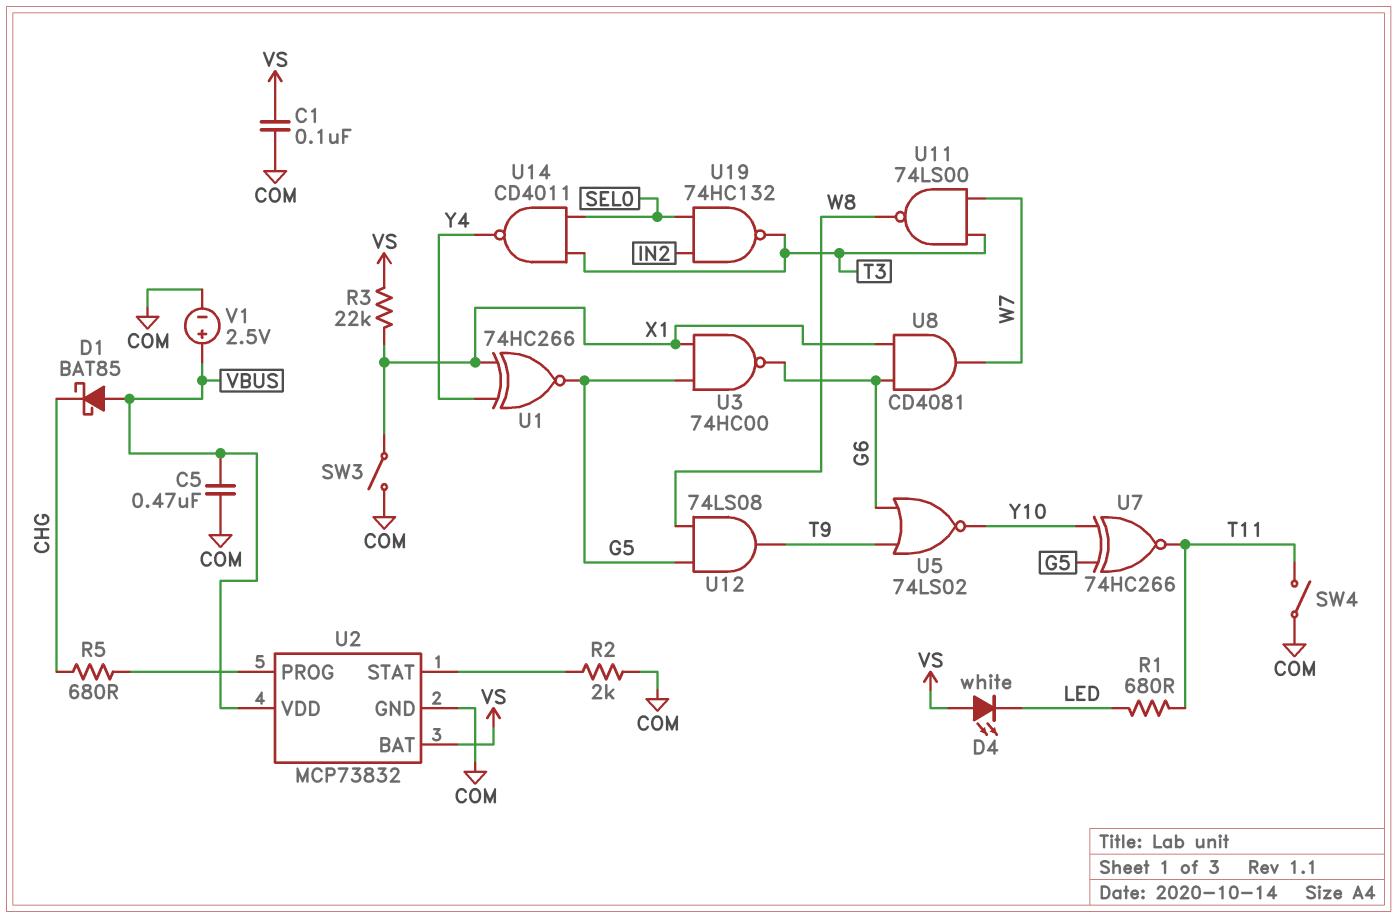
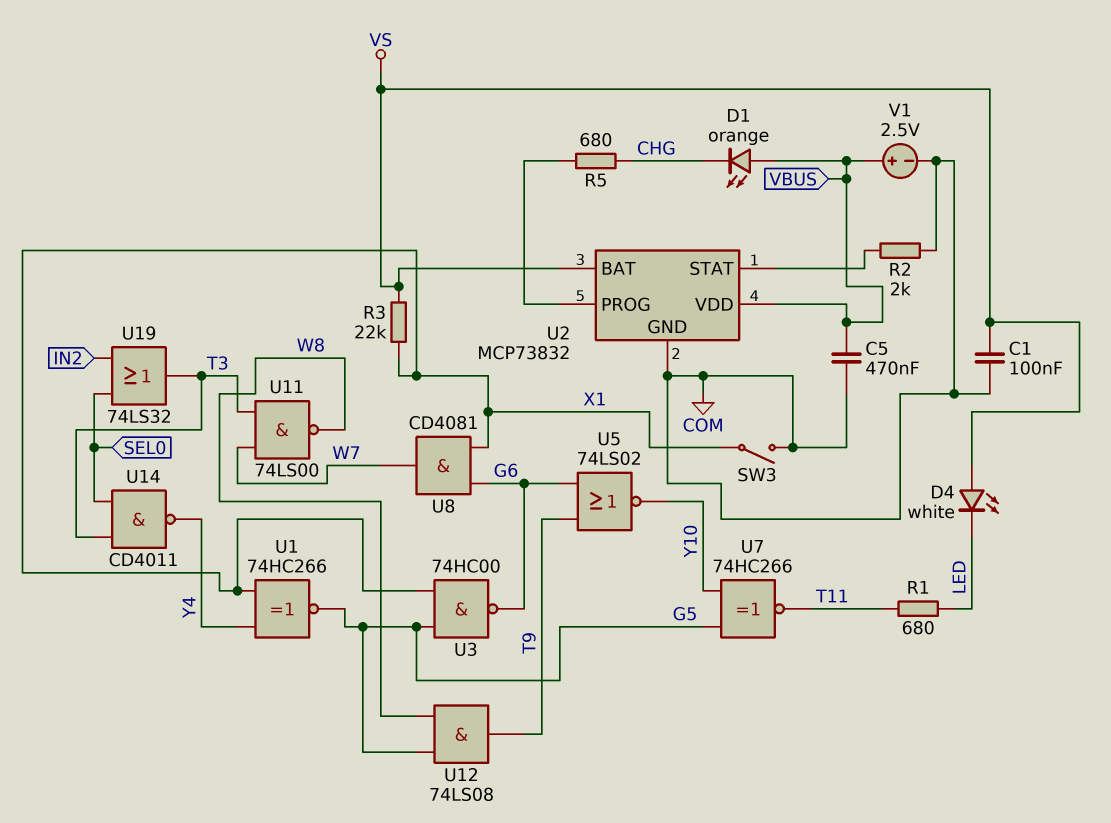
D1: schottky BAT85 (A VBUS, K CHG) -> LED orange (A VBUS, K CHG)
SW4: switch (COM, T11) -> none
U19: NAND 74HC132 (in IN2, in SEL0, out T3) -> OR 74LS32 (in IN2, in SEL0, out T3)

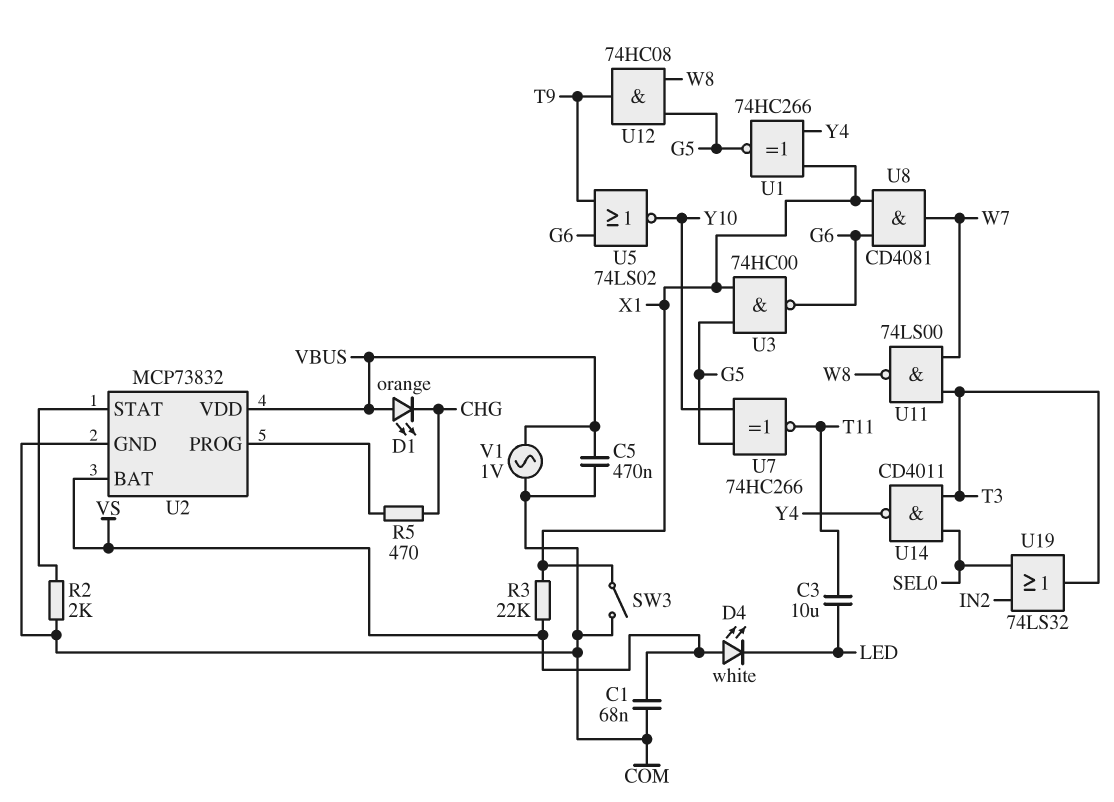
C1: 100nF (COM, VS) -> 68nF (COM, VS)
C3: none -> 10uF (LED, T11)
R1: 680 (LED, T11) -> none
R5: 680 (CHG, U2/PROG) -> 470 (CHG, U2/PROG)
U12: AND 74LS08 (in G5, in W8, out T9) -> AND 74HC08 (in G5, in W8, out T9)
V1: 2.5V (plus VBUS, minus COM) -> AC 1V (COM, VBUS)

